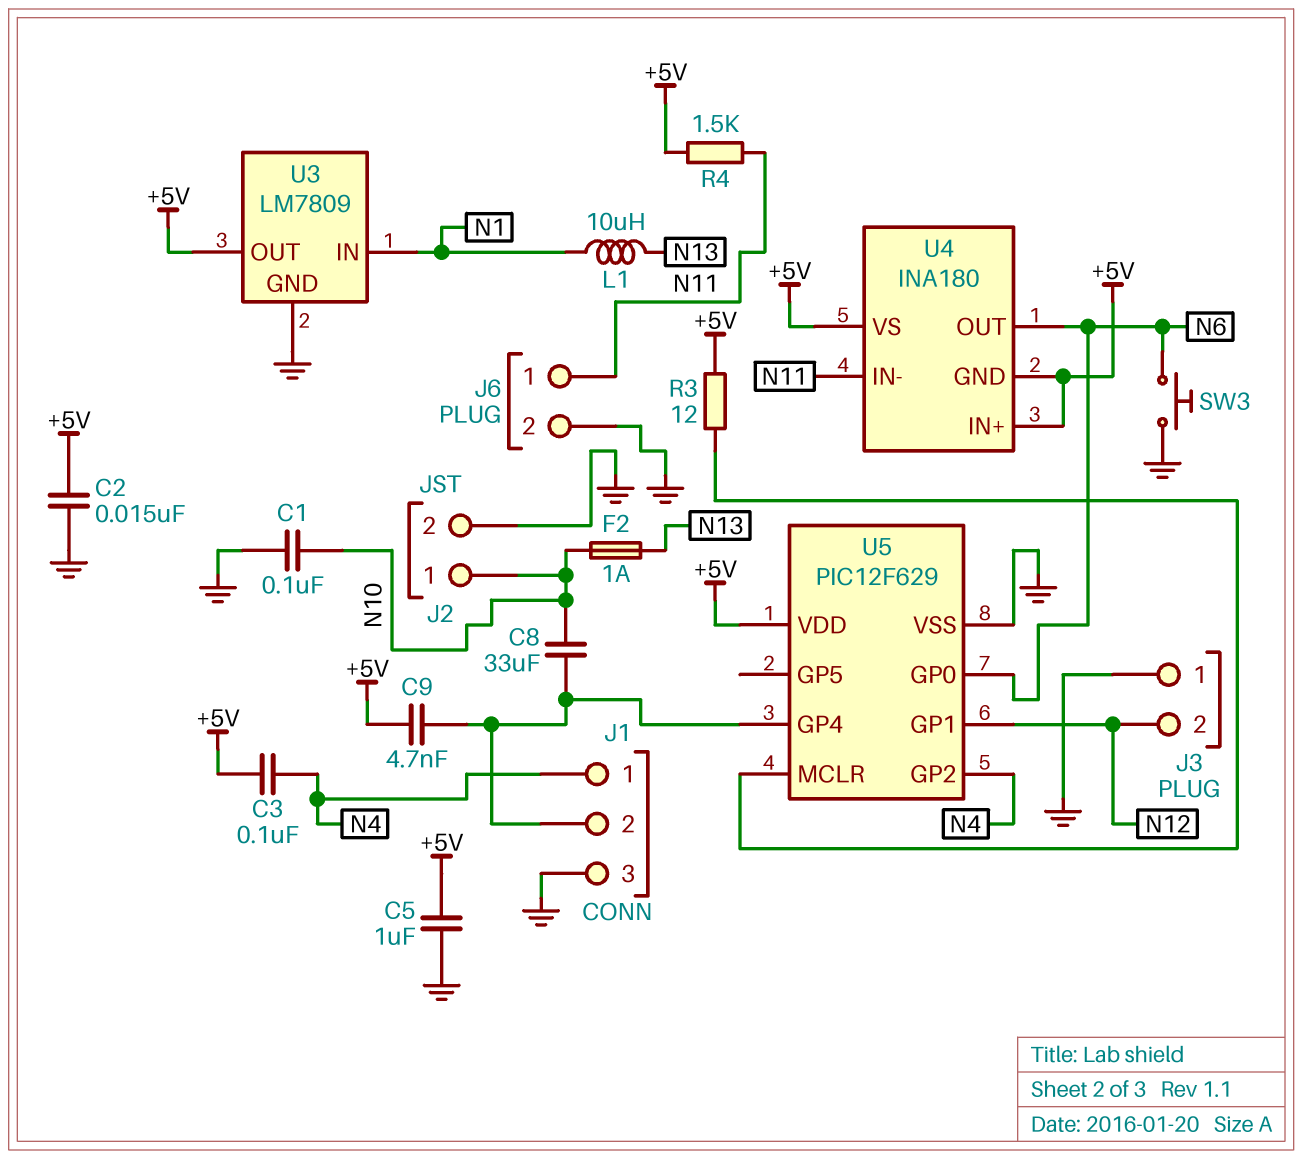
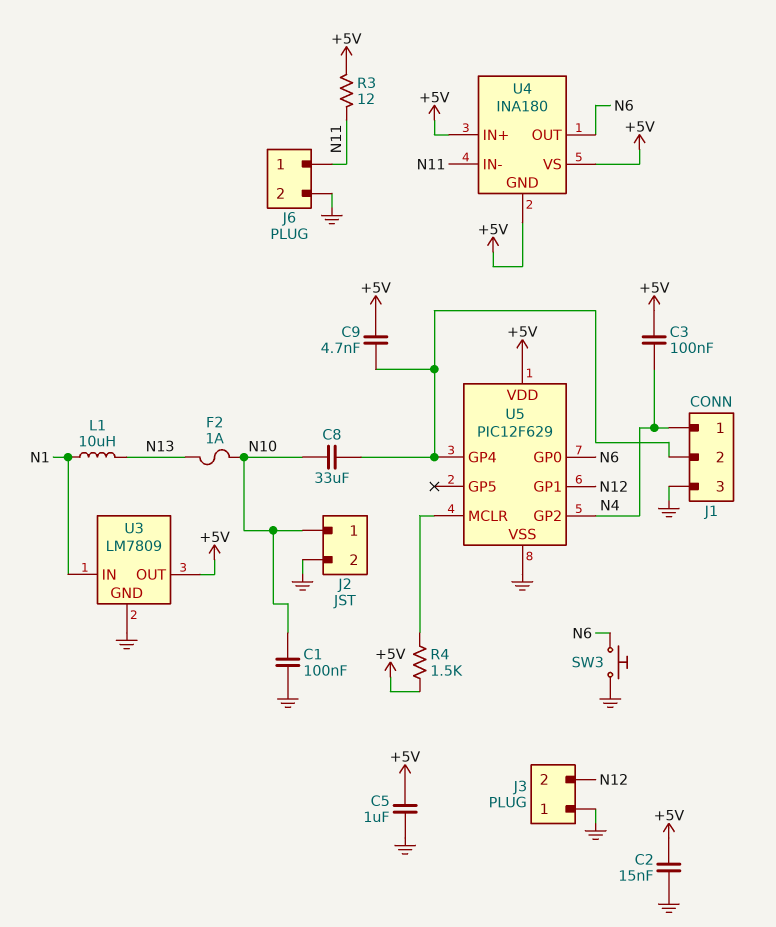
R3: 12 (+5V, U5/MCLR) -> 12 (+5V, N11)
R4: 1.5k (+5V, N11) -> 1.5k (+5V, U5/MCLR)

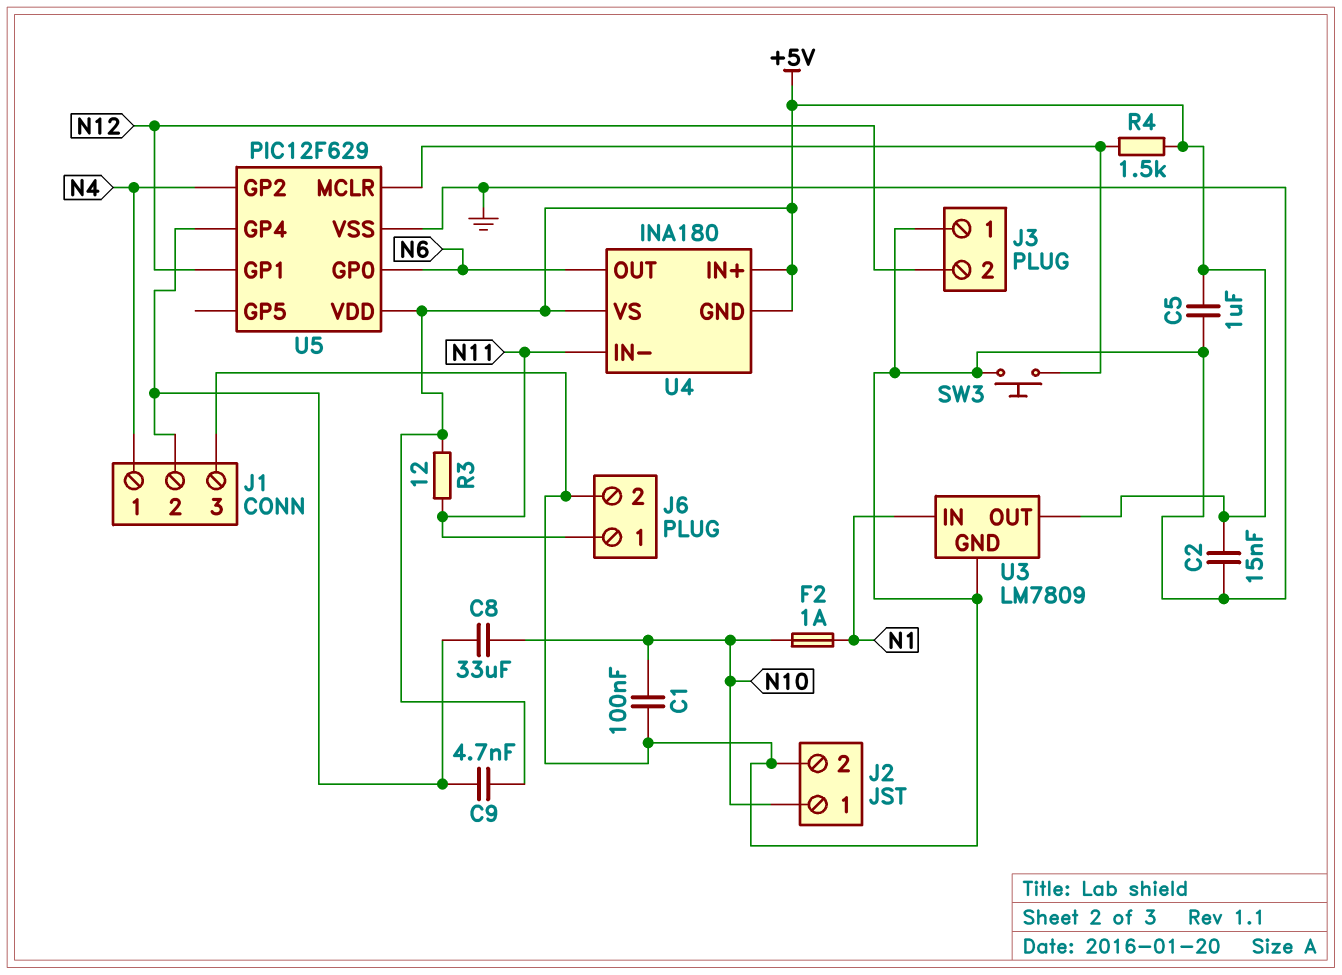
C3: 100nF (+5V, N4) -> none
F2: 1A (N10, N13) -> 1A (N1, N10)
L1: 10uH (N1, N13) -> none
SW3: button (GND, N6) -> button (GND, U5/MCLR)

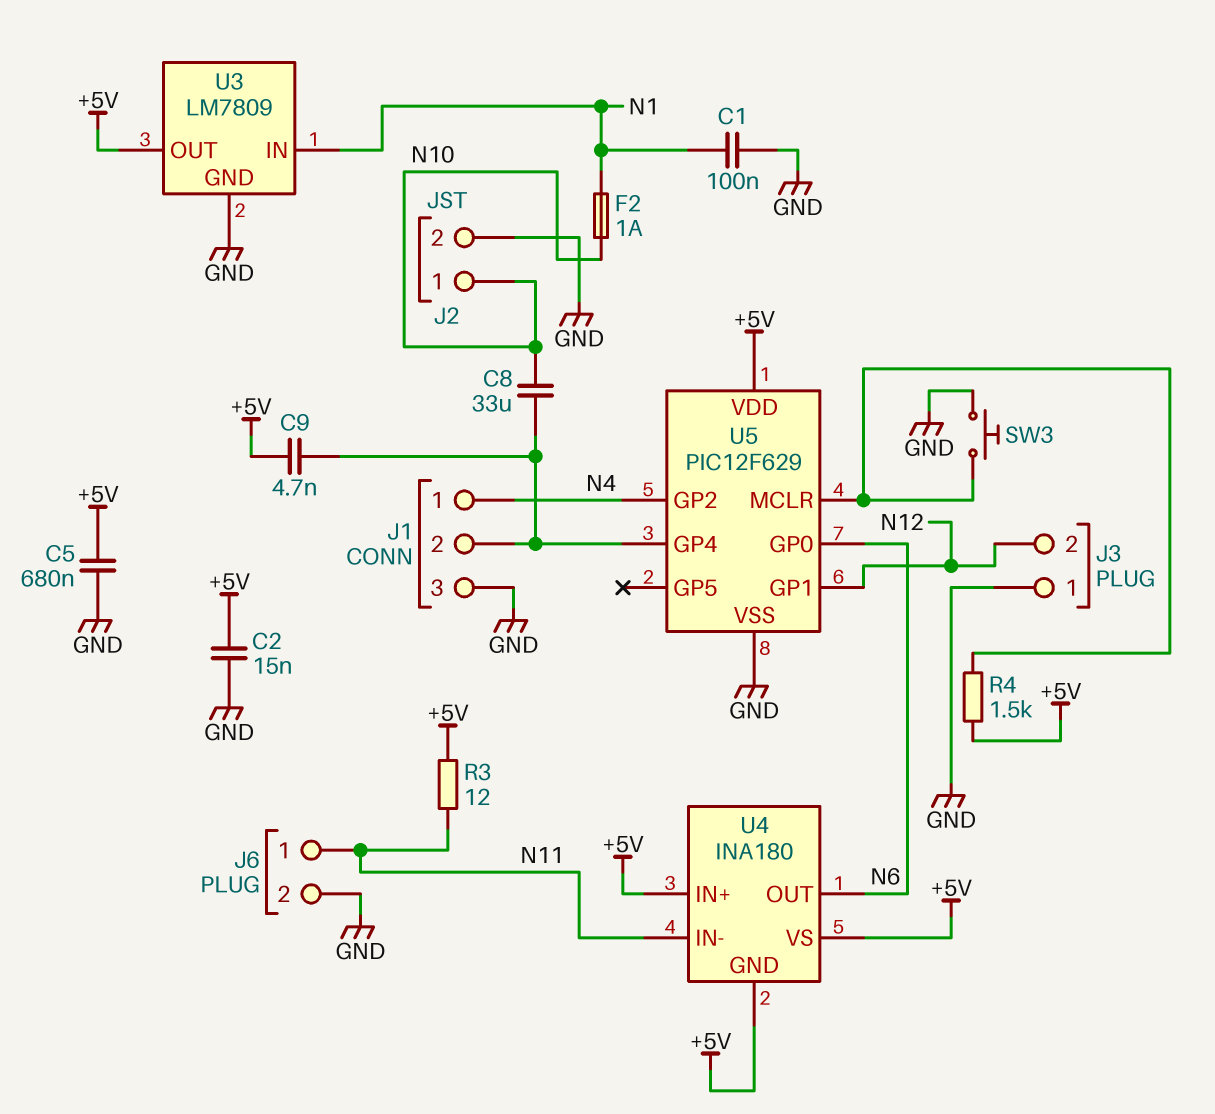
C1: 100nF (GND, N10) -> 100nF (GND, N1)
C5: 1uF (+5V, GND) -> 680nF (+5V, GND)

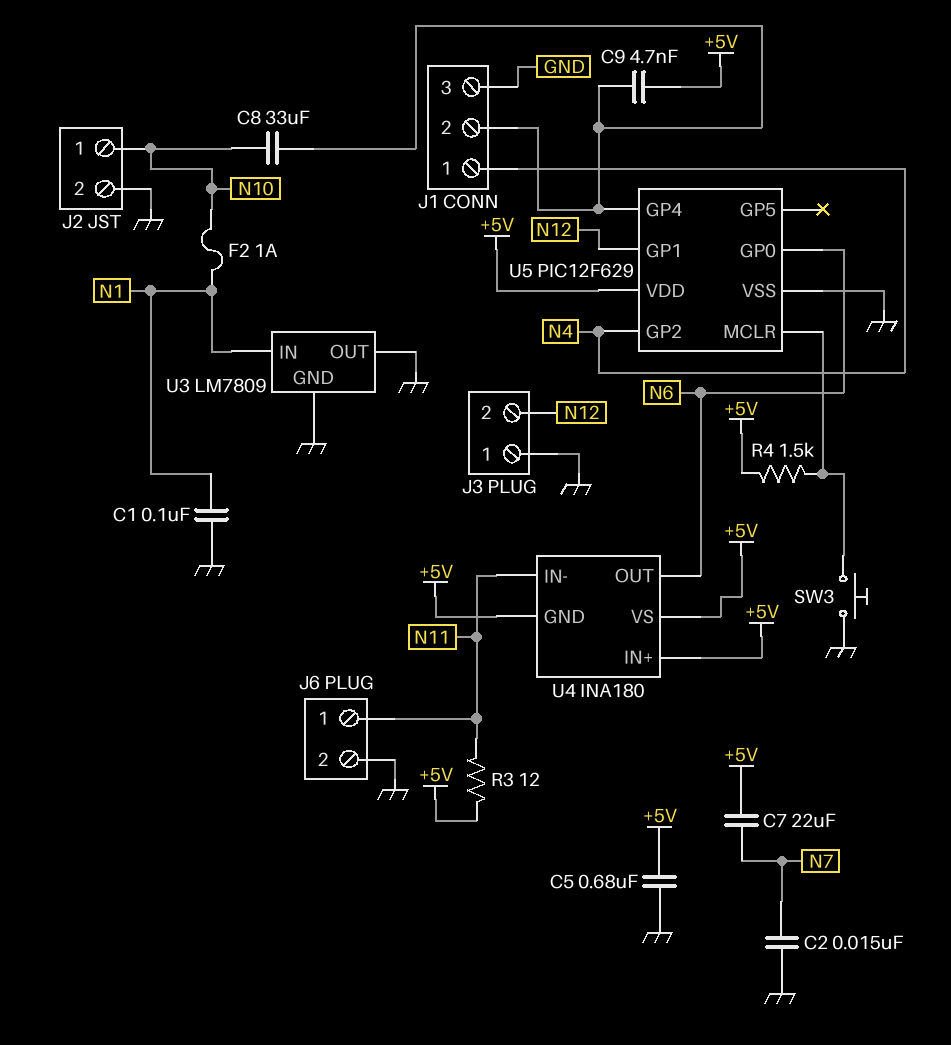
C2: 15nF (+5V, GND) -> 15nF (GND, N7)
C7: none -> 22uF (+5V, N7)
U3 pin OUT: +5V -> GND

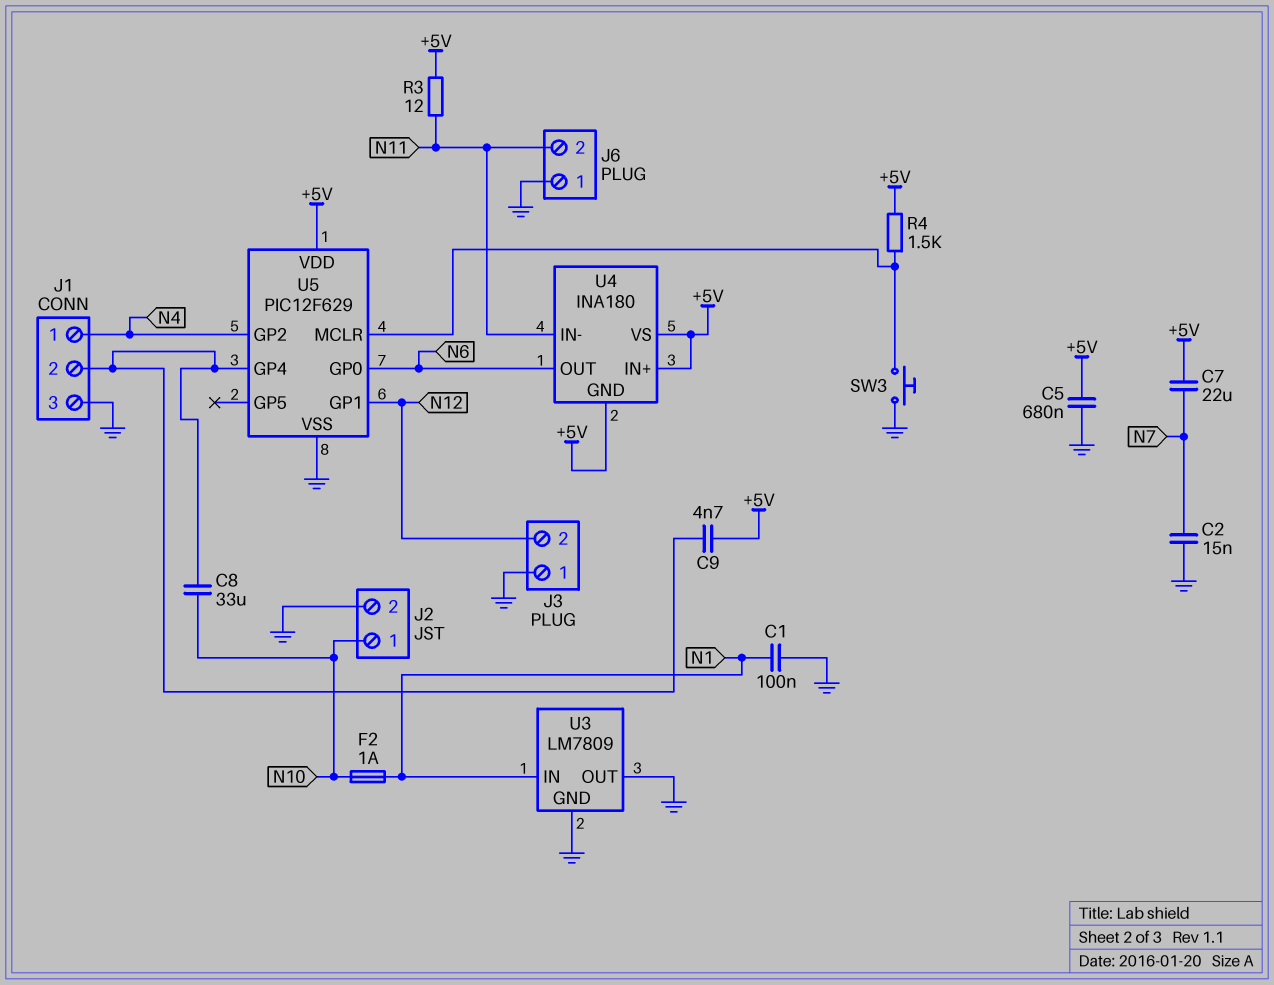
J6 pin 1: N11 -> GND
J6 pin 2: GND -> N11

